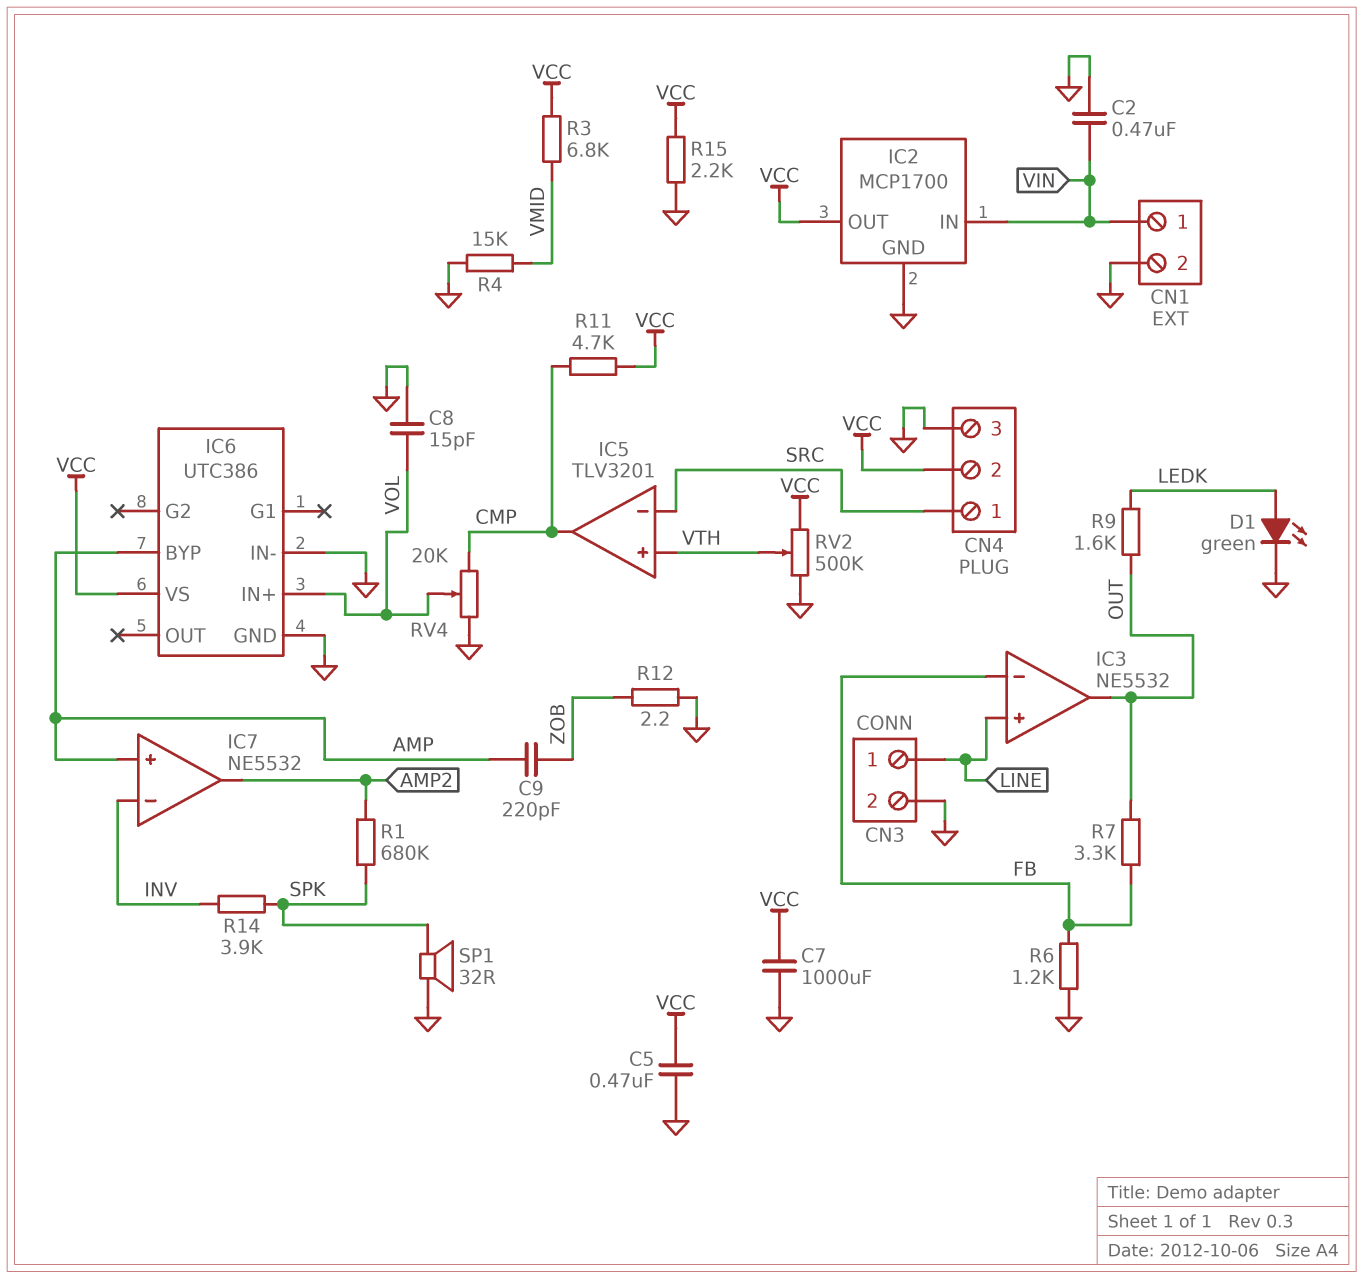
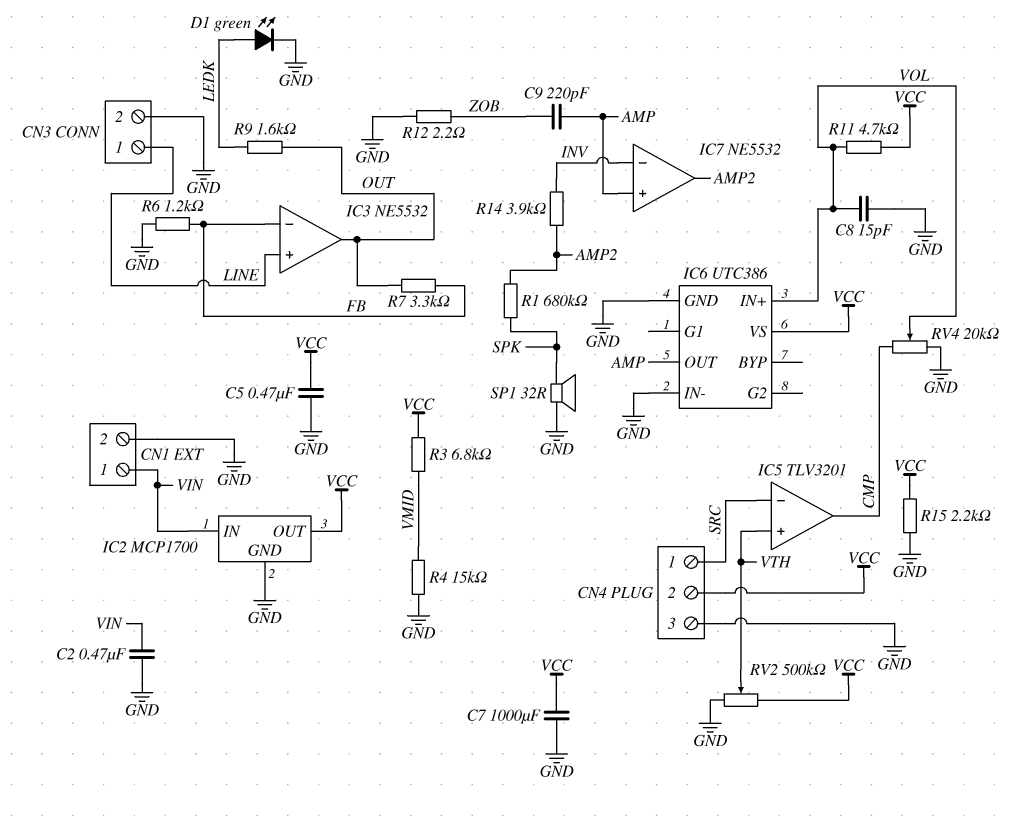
IC6 pin BYP: AMP -> none
IC6 pin OUT: none -> AMP
R11: 4.7k (CMP, VCC) -> 4.7k (VCC, VOL)
R14: 3.9k (INV, SPK) -> 3.9k (AMP2, INV)

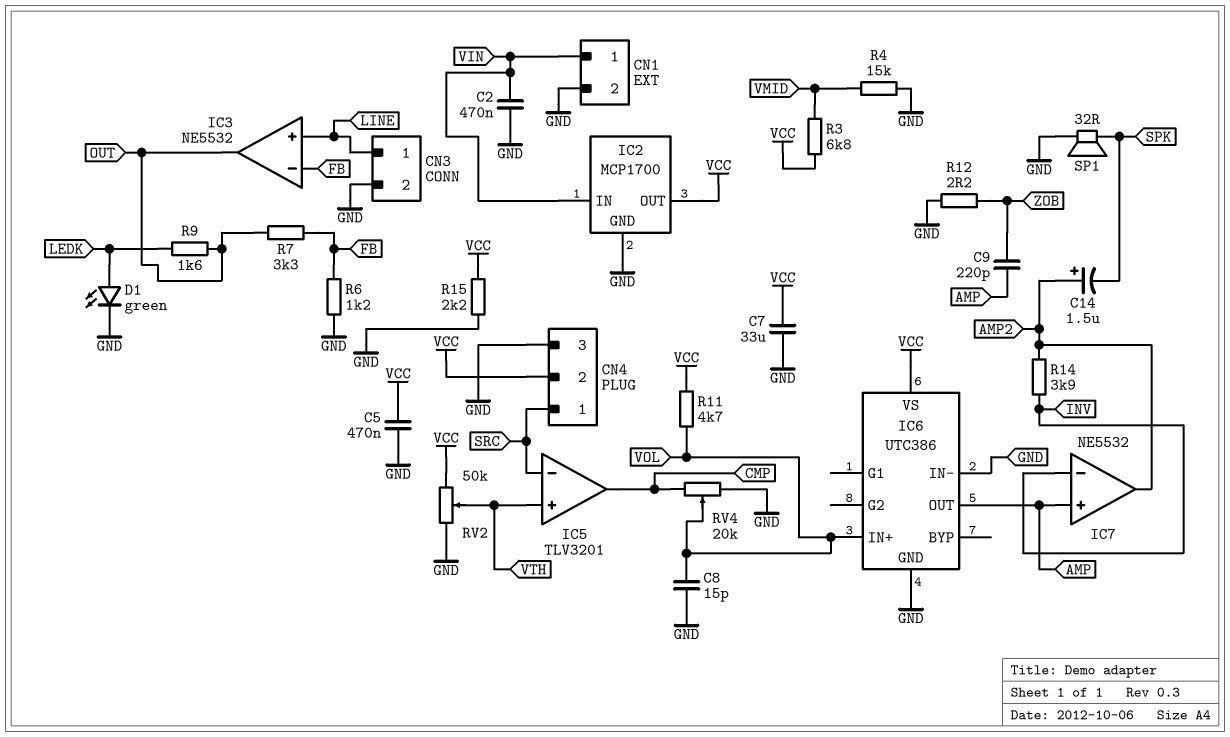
C7: 1000uF (GND, VCC) -> 33uF (GND, VCC)
C14: none -> 1.5uF (plus AMP2, minus SPK)
R1: 680k (AMP2, SPK) -> none
RV2: 500k (GND, VCC, wiper VTH) -> 50k (GND, VCC, wiper VTH)

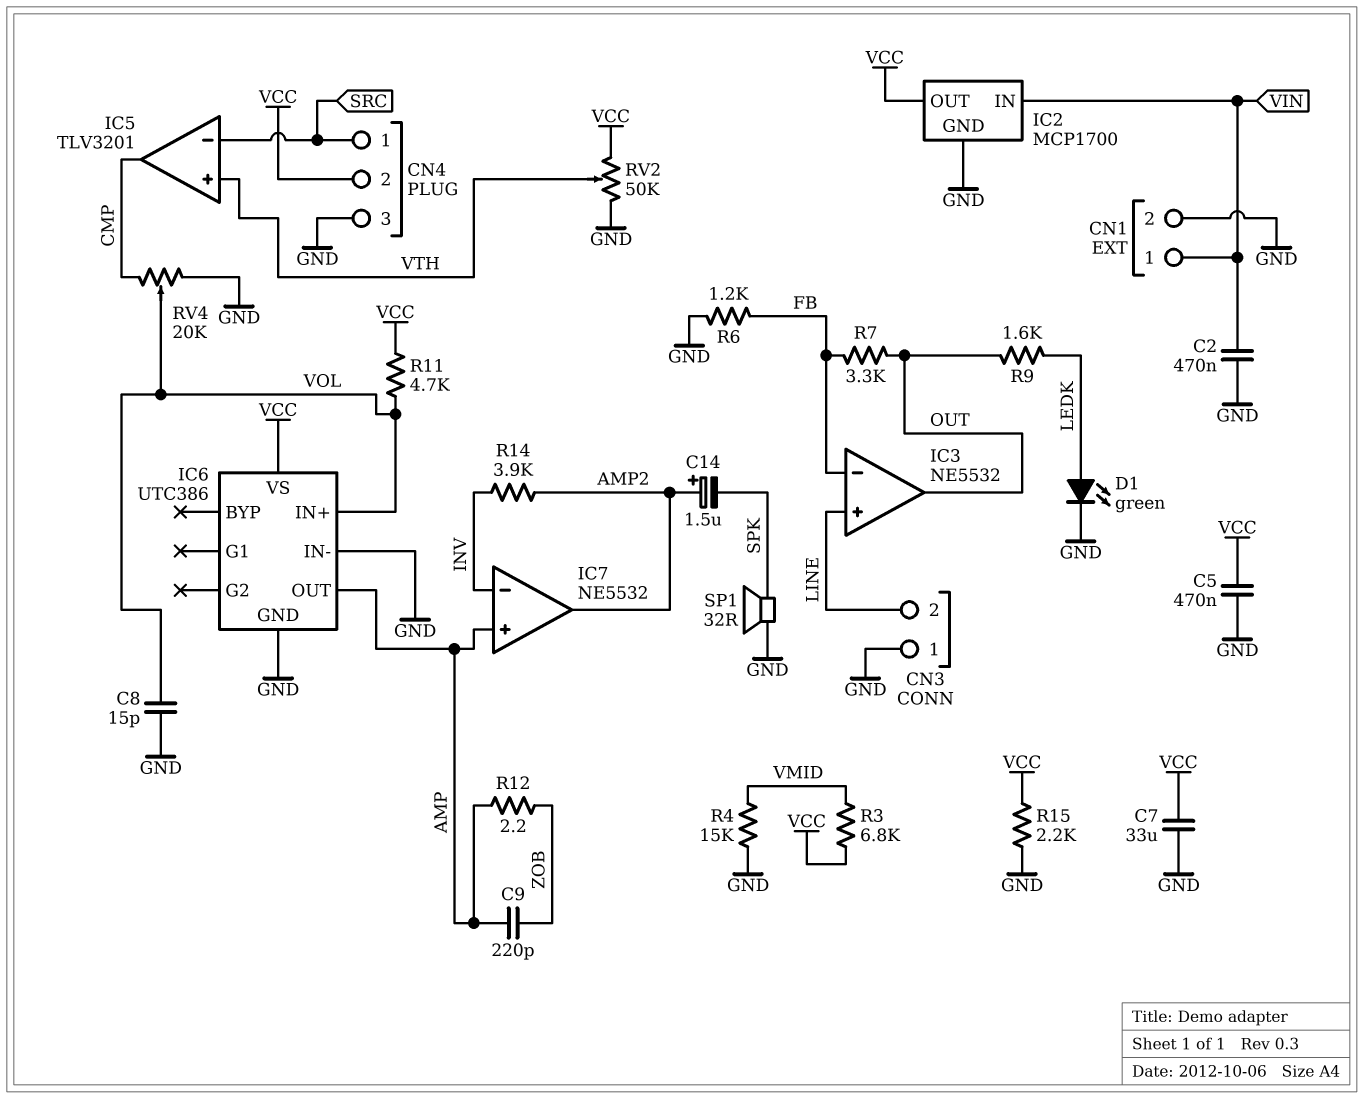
CN3 pin 1: LINE -> GND
CN3 pin 2: GND -> LINE
R12: 2.2 (GND, ZOB) -> 2.2 (AMP, ZOB)

